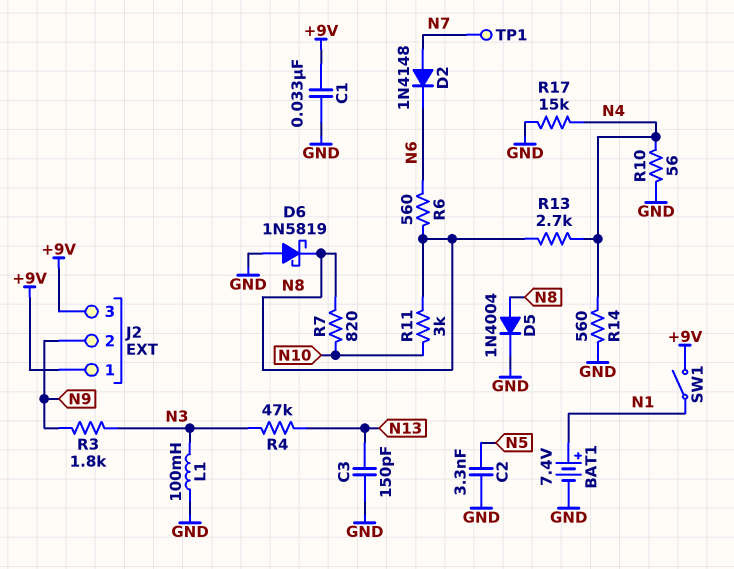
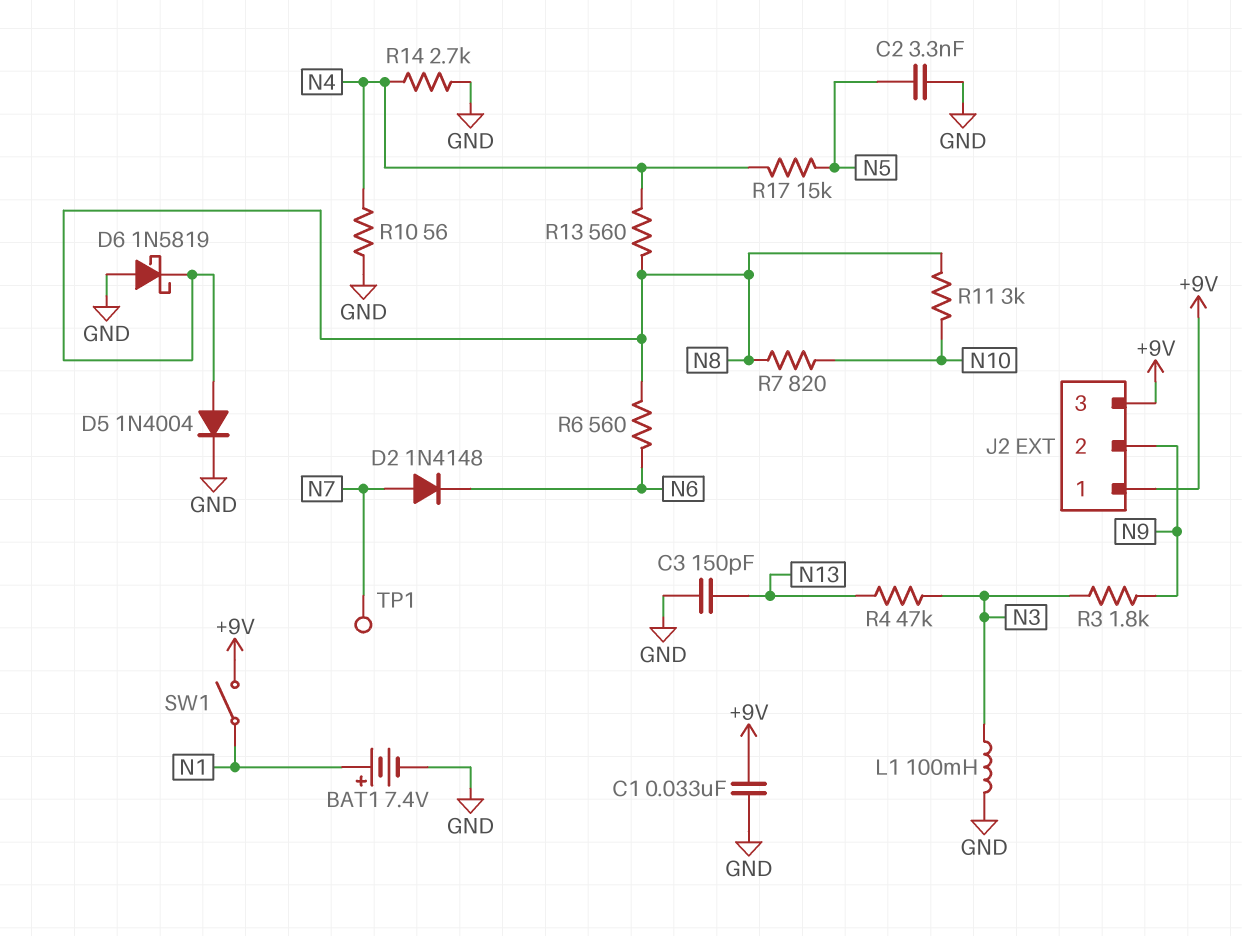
R13: 2.7k (N4, N8) -> 560 (N4, N8)
R14: 560 (GND, N4) -> 2.7k (GND, N4)
R17: 15k (GND, N4) -> 15k (N4, N5)

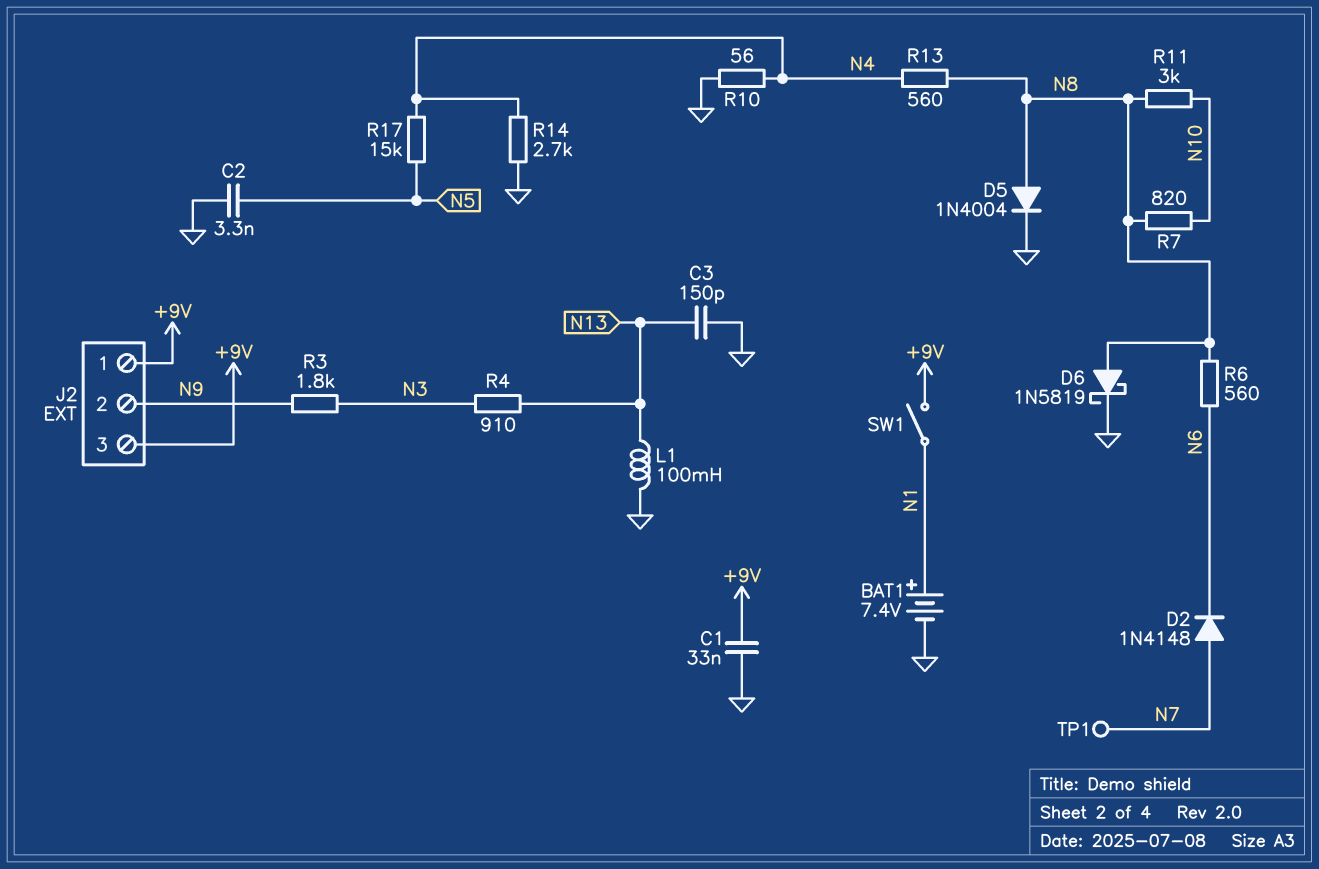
D6: schottky 1N5819 (A GND, K N8) -> schottky 1N5819 (A N8, K GND)
L1: 100mH (GND, N3) -> 100mH (GND, N13)
R4: 47k (N3, N13) -> 910 (N3, N13)

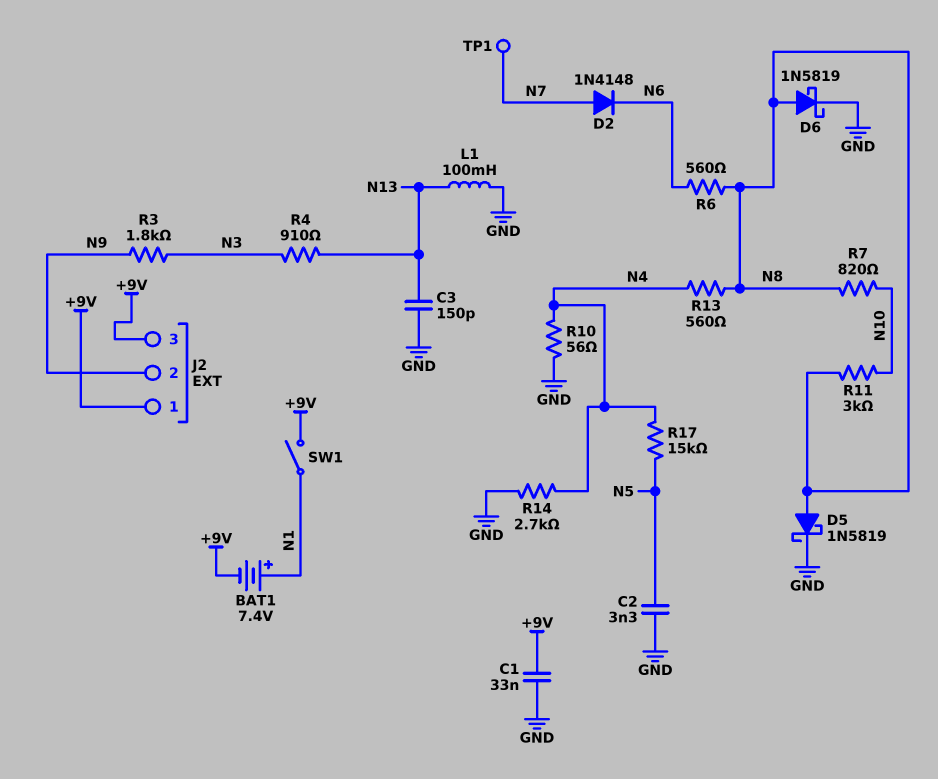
BAT1: 7.4V (plus N1, minus GND) -> 7.4V (plus N1, minus +9V)
D5: diode 1N4004 (A N8, K GND) -> schottky 1N5819 (A N8, K GND)

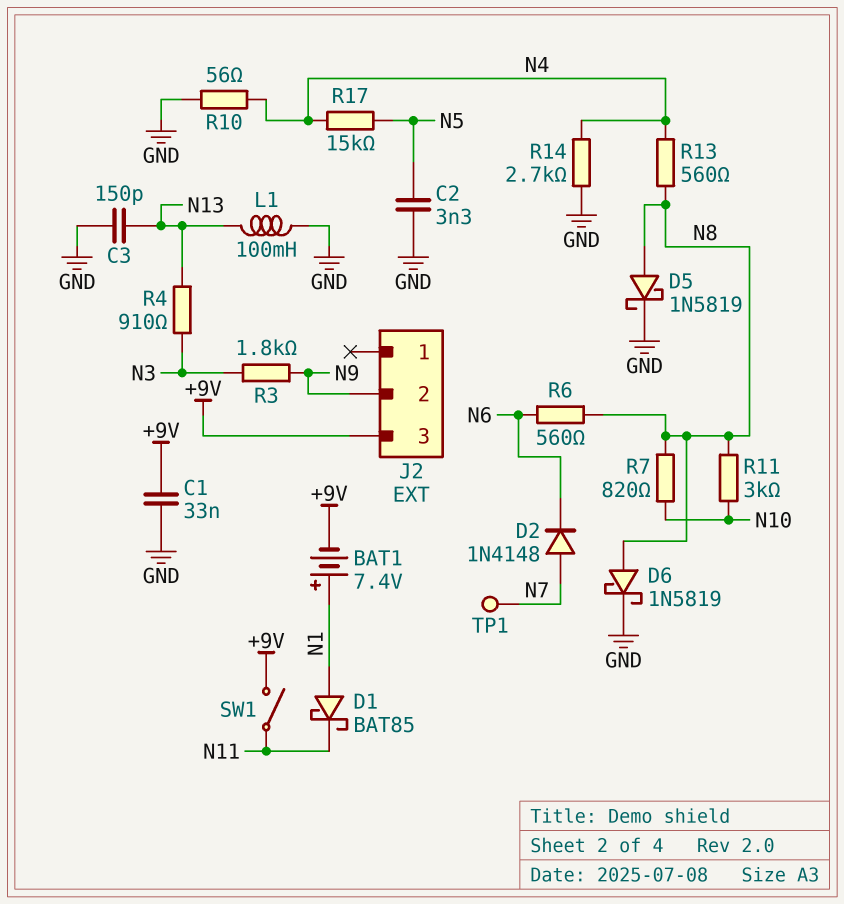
D1: none -> schottky BAT85 (A N1, K N11)
J2 pin 1: +9V -> none
SW1: switch (+9V, N1) -> switch (+9V, N11)

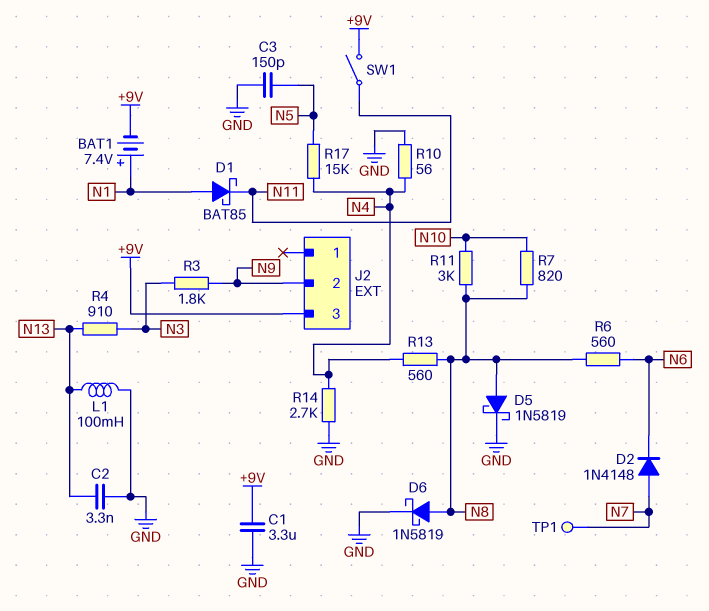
C1: 33nF (+9V, GND) -> 3.3uF (+9V, GND)
C2: 3.3nF (GND, N5) -> 3.3nF (GND, N13)
C3: 150pF (GND, N13) -> 150pF (GND, N5)

